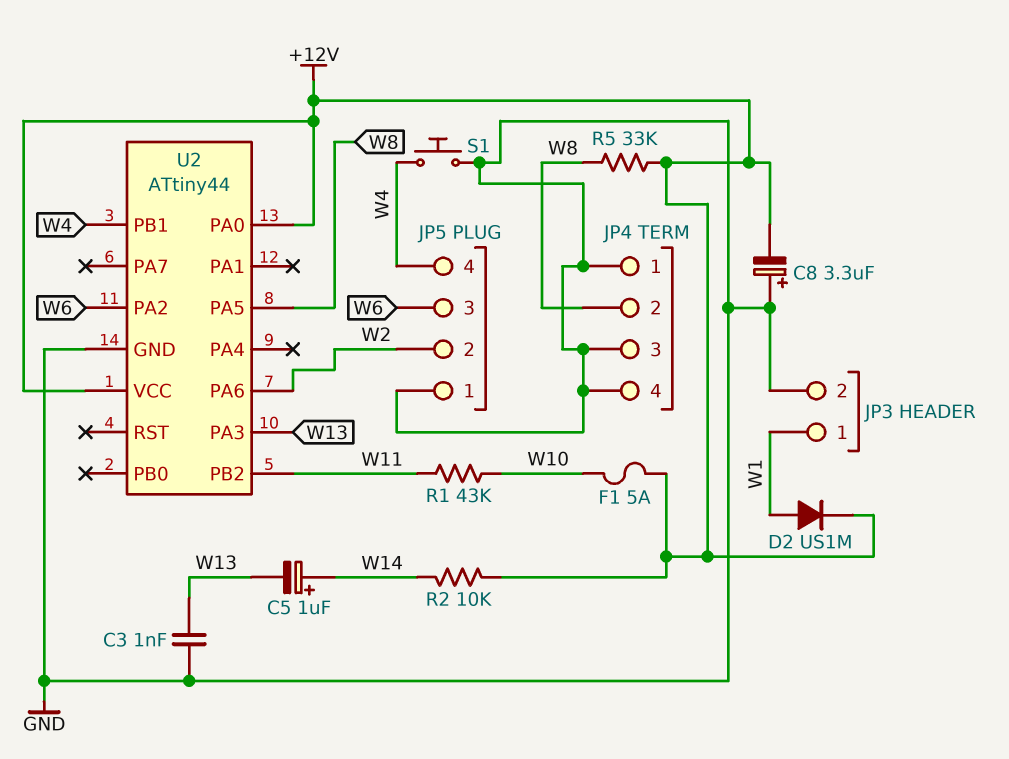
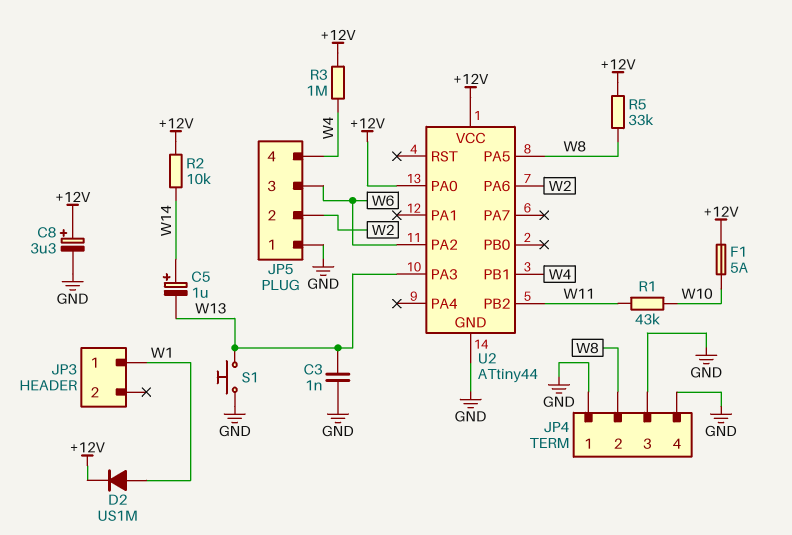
C8: 3.3uF (plus GND, minus +12V) -> 3.3uF (plus +12V, minus GND)
JP3 pin 2: GND -> none
R3: none -> 1M (+12V, W4)
S1: button (GND, W4) -> button (GND, W13)

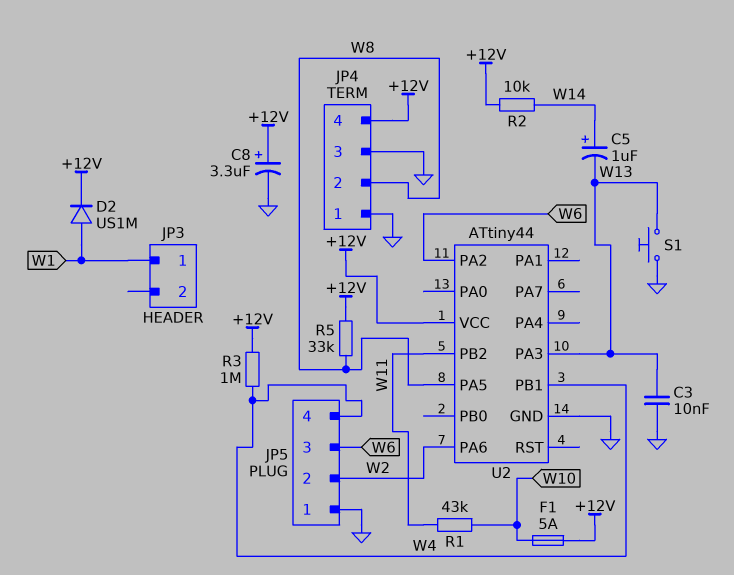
C3: 1nF (GND, W13) -> 10nF (GND, W13)
JP4 pin 4: GND -> +12V
U2 pin PA0: +12V -> none

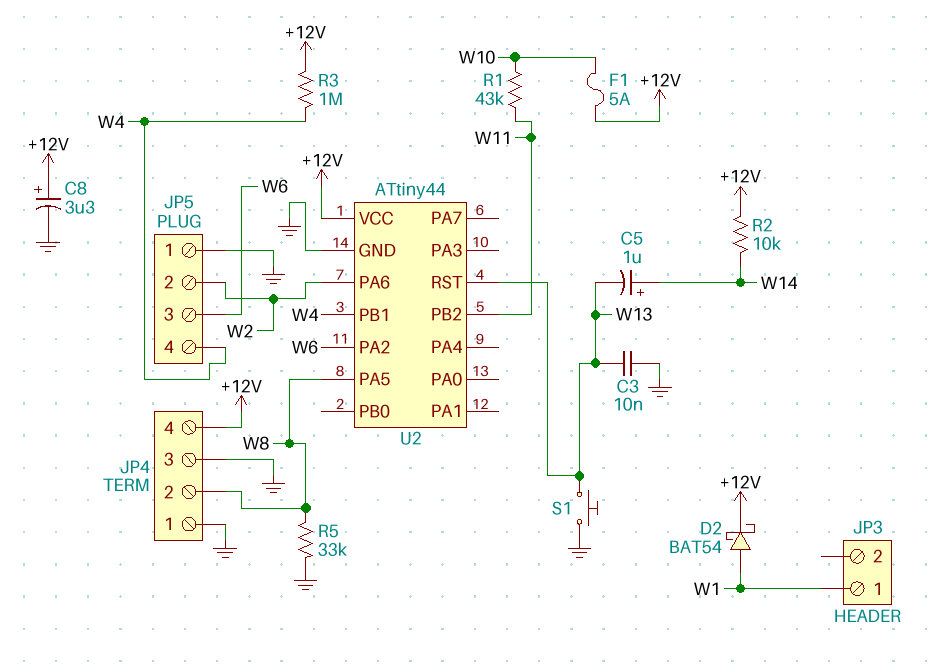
D2: diode US1M (A W1, K +12V) -> schottky BAT54 (A W1, K +12V)
R5: 33k (+12V, W8) -> 33k (GND, W8)
U2 pin PA3: W13 -> none
U2 pin RST: none -> W13

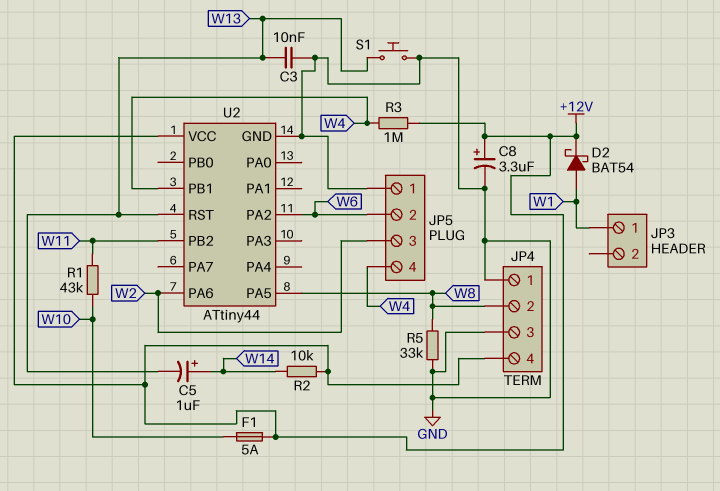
JP5 pin 2: W2 -> W6
JP5 pin 3: W6 -> W2

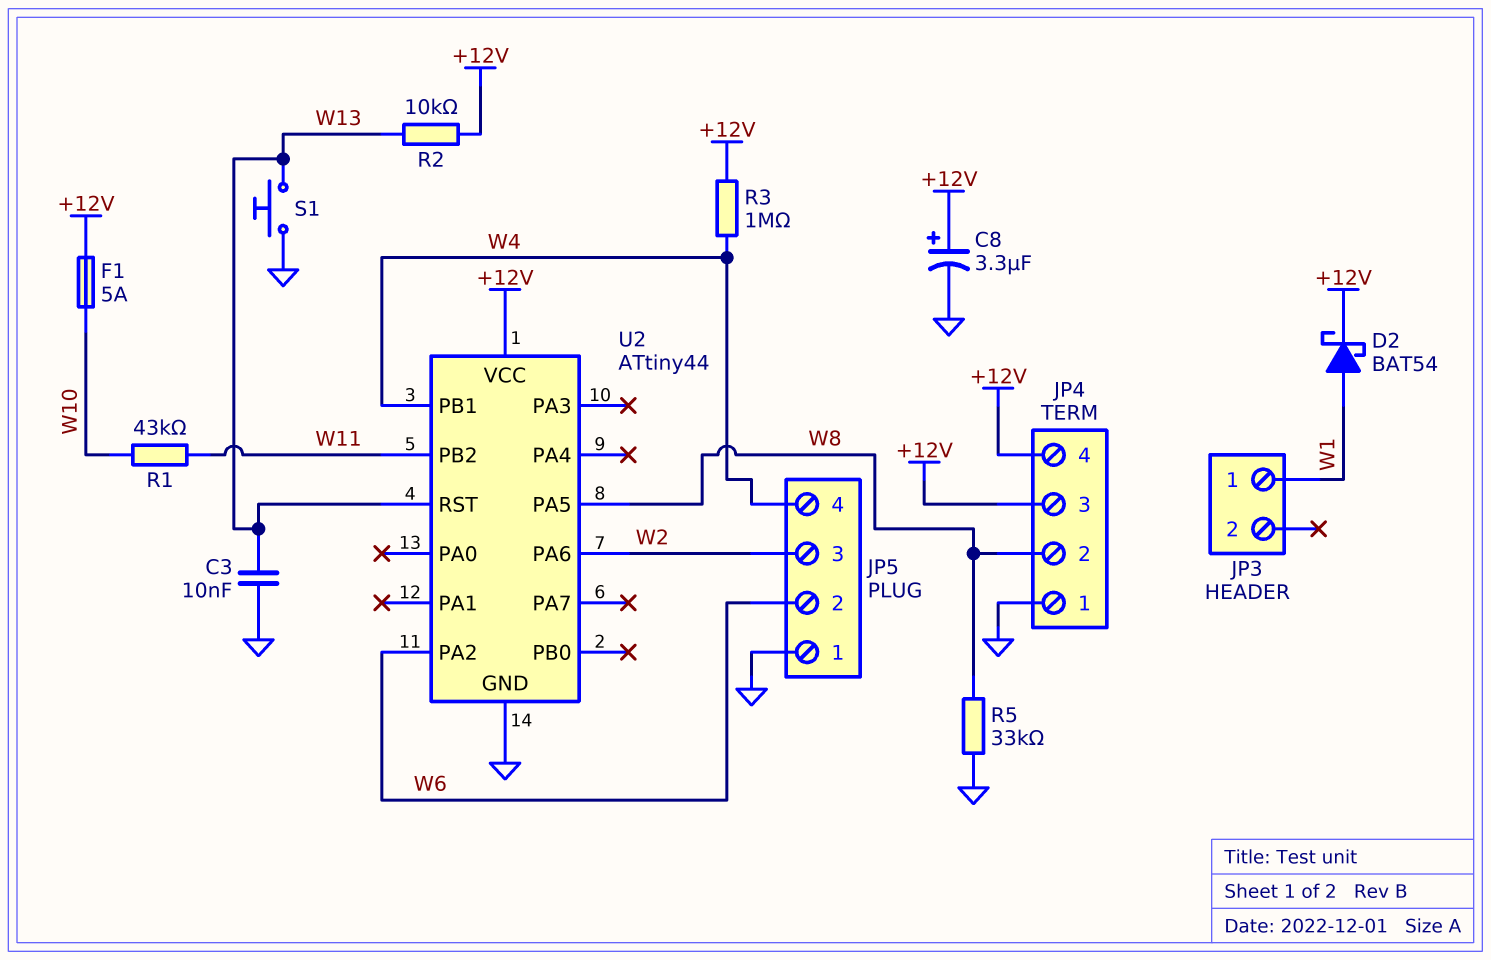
C5: 1uF (plus W14, minus W13) -> none
JP4 pin 3: GND -> +12V
R2: 10k (+12V, W14) -> 10k (+12V, W13)

